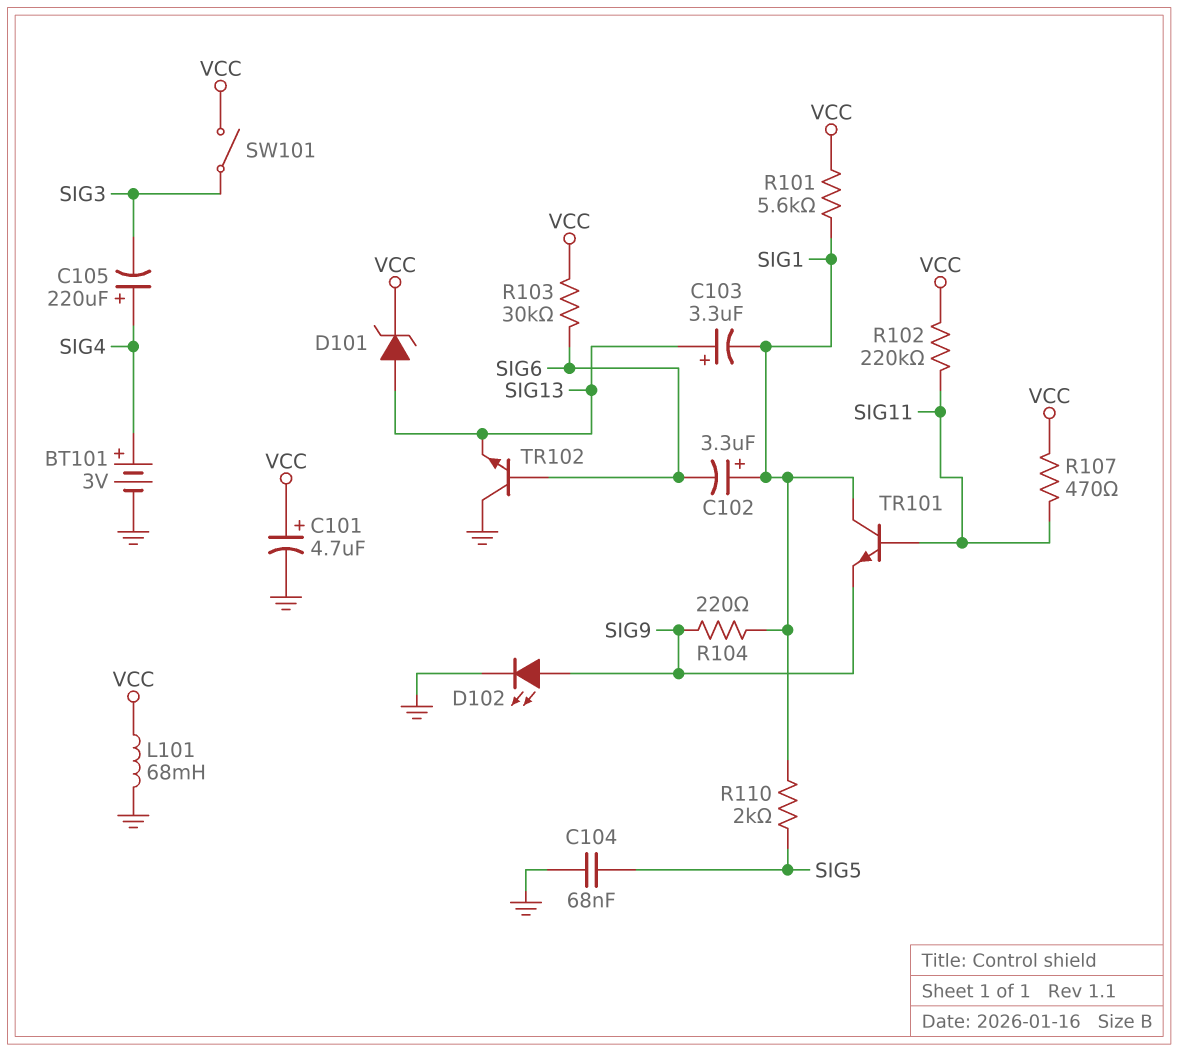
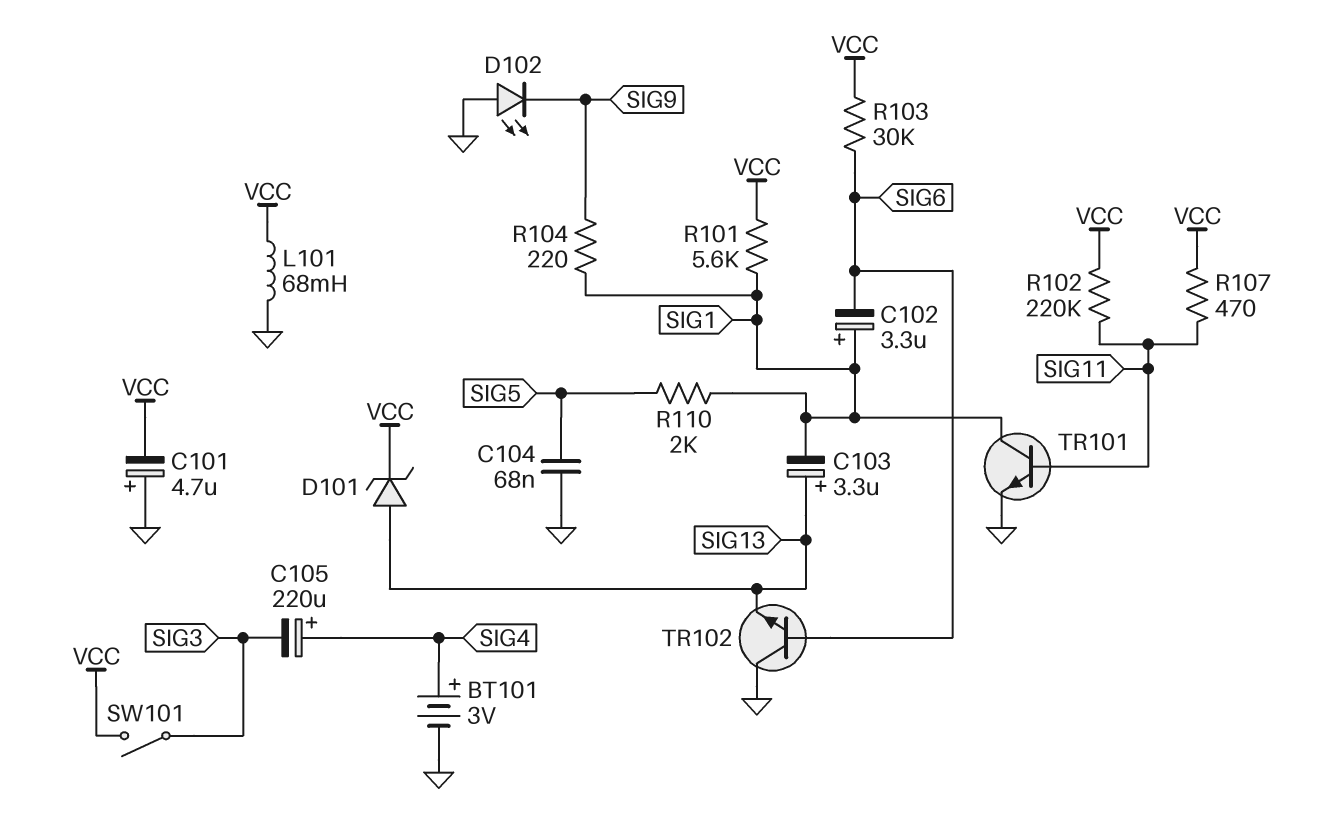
C101: 4.7uF (plus VCC, minus GND) -> 4.7uF (plus GND, minus VCC)
D102: LED (A SIG9, K GND) -> LED (A GND, K SIG9)
TR101: NPN (B SIG11, C SIG1, E SIG9) -> NPN (B SIG11, C SIG1, E GND)

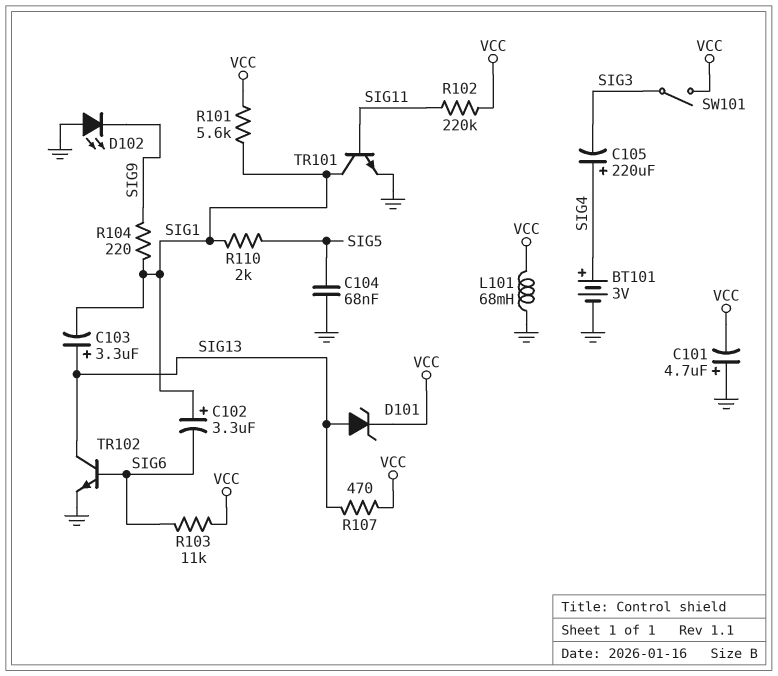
R103: 30k (SIG6, VCC) -> 11k (SIG6, VCC)
R107: 470 (SIG11, VCC) -> 470 (SIG13, VCC)
TR102: NPN (B SIG6, C GND, E SIG13) -> NPN (B SIG6, C SIG13, E GND)

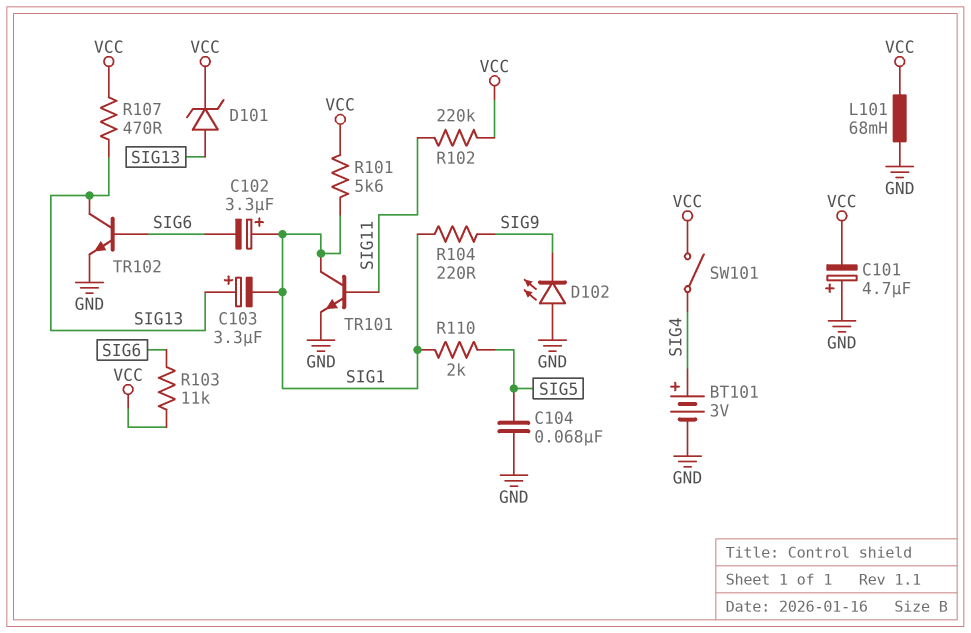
C105: 220uF (plus SIG4, minus SIG3) -> none
SW101: switch (SIG3, VCC) -> switch (SIG4, VCC)

